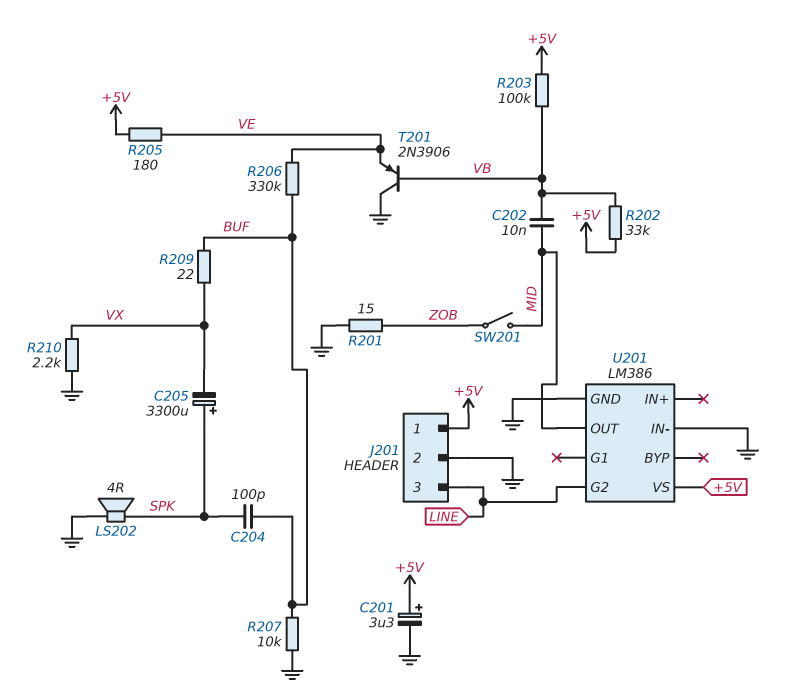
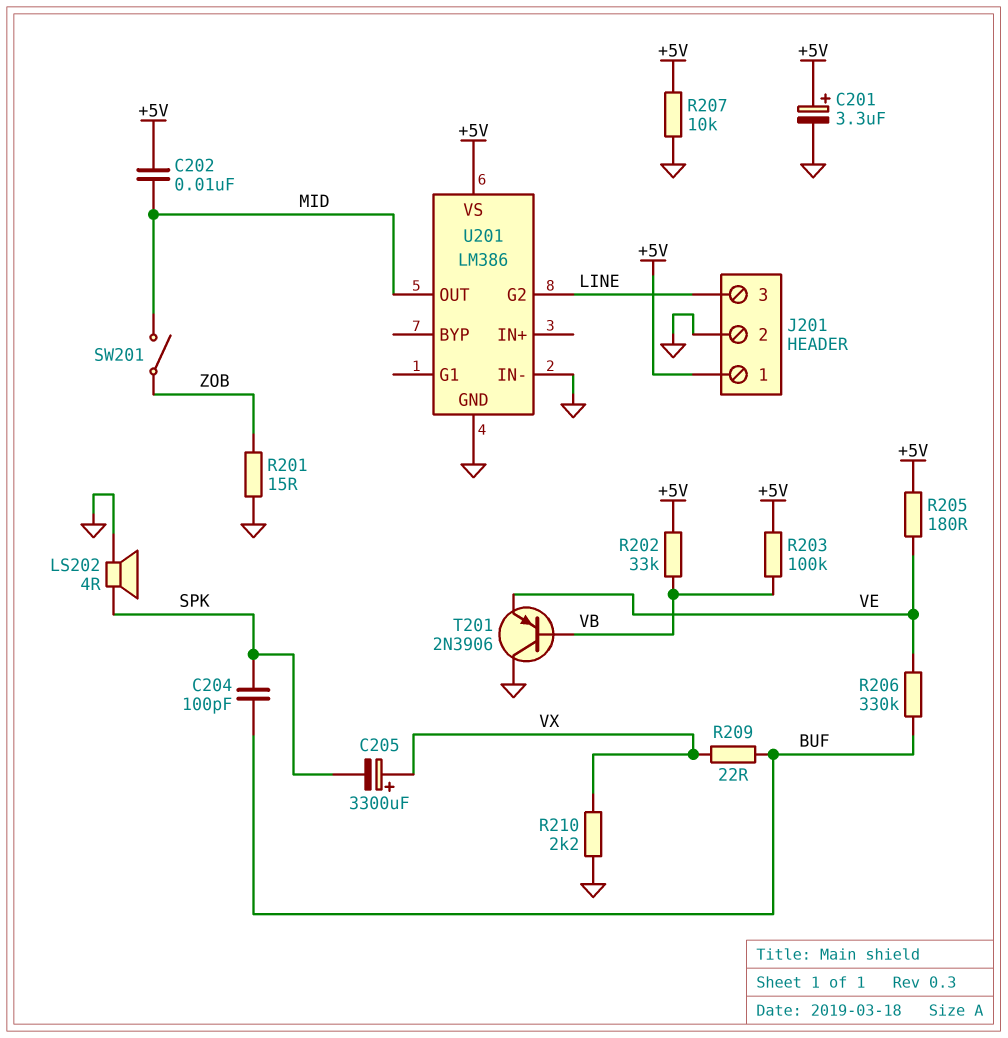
C202: 10nF (MID, VB) -> 10nF (+5V, MID)
C205: 3300uF (plus SPK, minus VX) -> 3300uF (plus VX, minus SPK)
R207: 10k (BUF, GND) -> 10k (+5V, GND)

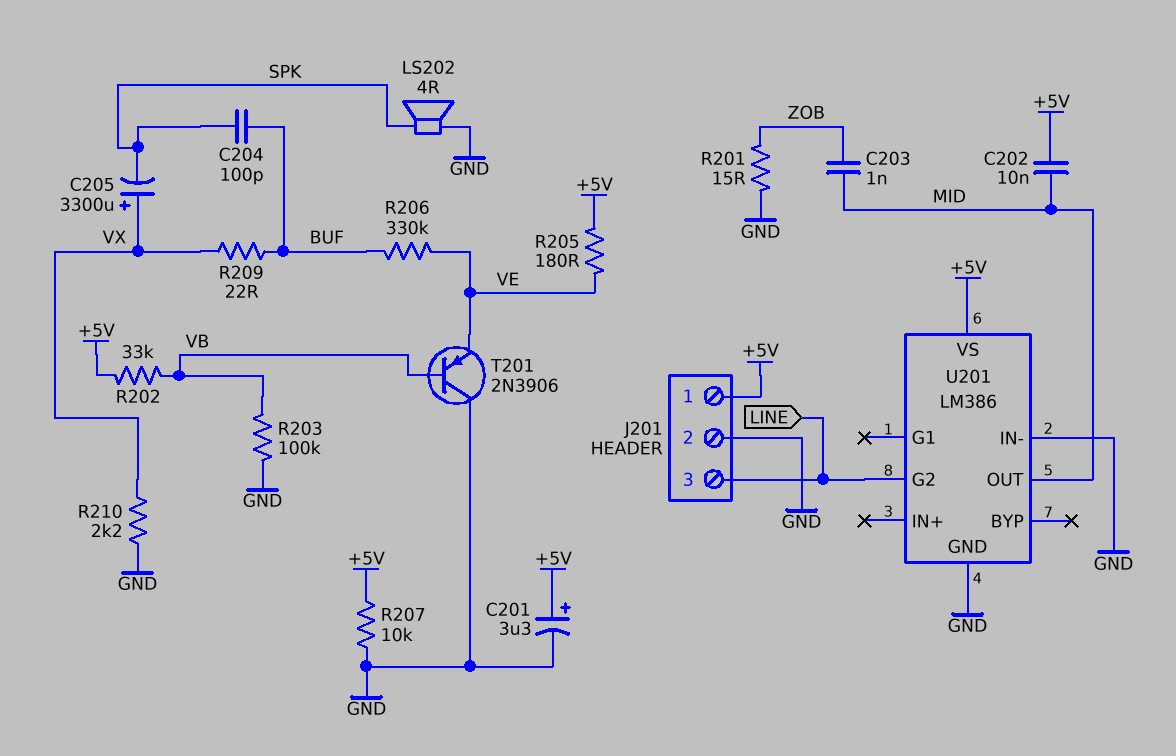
C203: none -> 1nF (MID, ZOB)
R203: 100k (+5V, VB) -> 100k (GND, VB)
SW201: switch (MID, ZOB) -> none

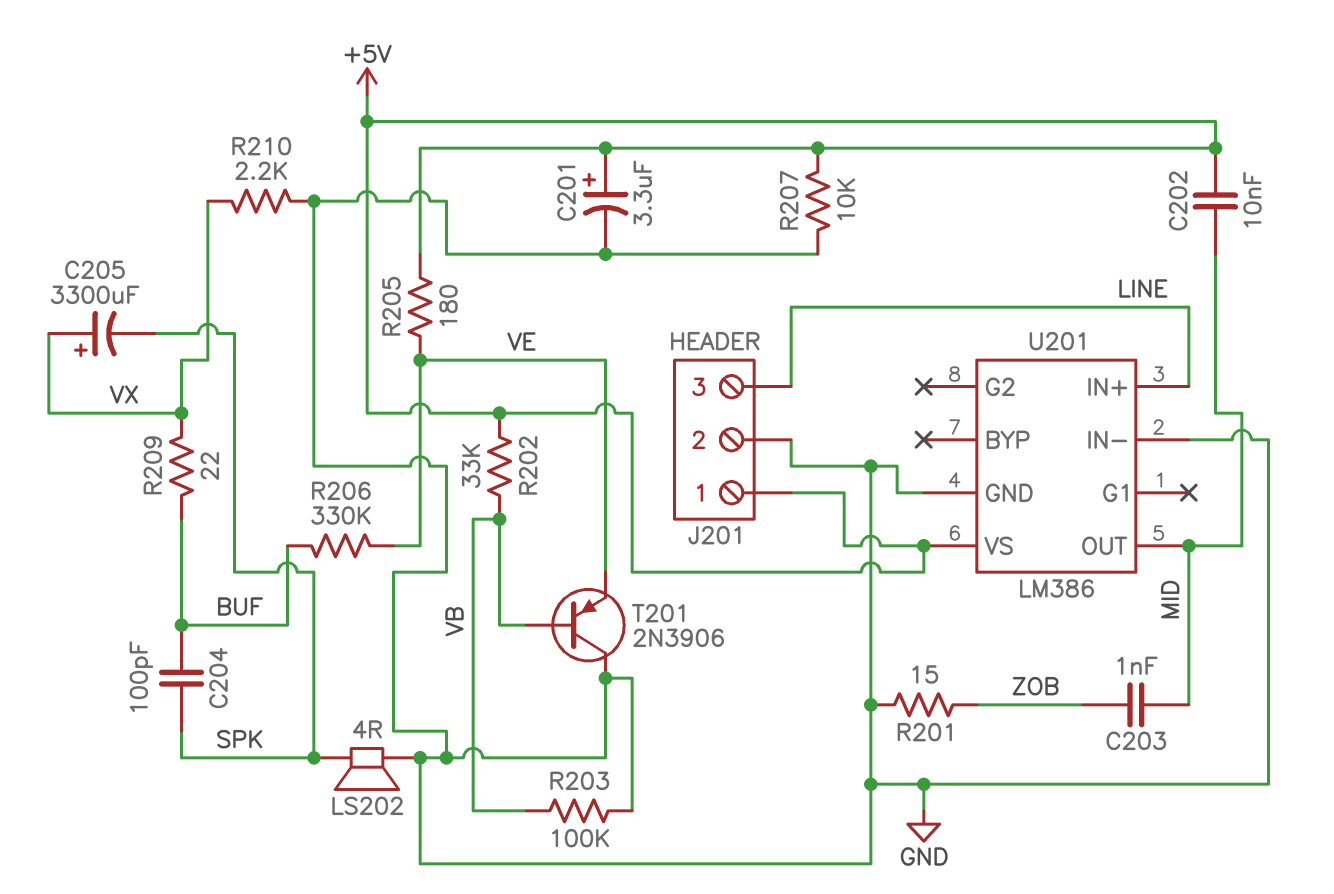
U201 pin G2: LINE -> none
U201 pin IN+: none -> LINE

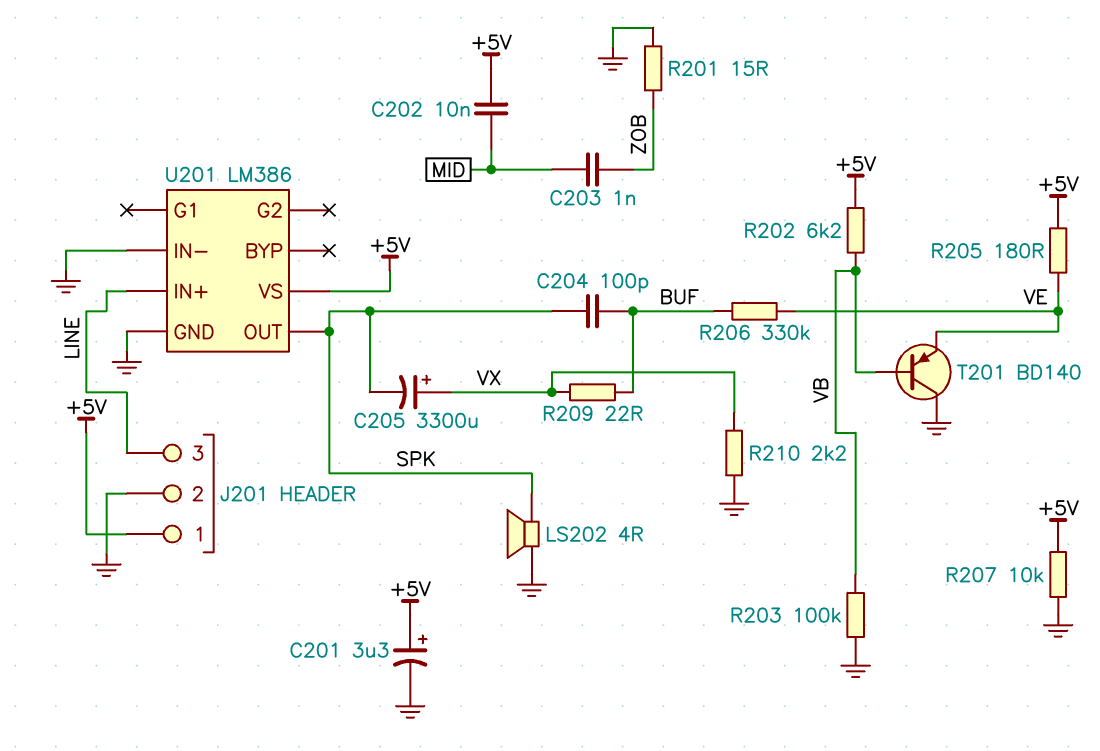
R202: 33k (+5V, VB) -> 6.2k (+5V, VB)
T201: PNP 2N3906 (B VB, C GND, E VE) -> PNP BD140 (B VB, C GND, E VE)
U201 pin OUT: MID -> SPK

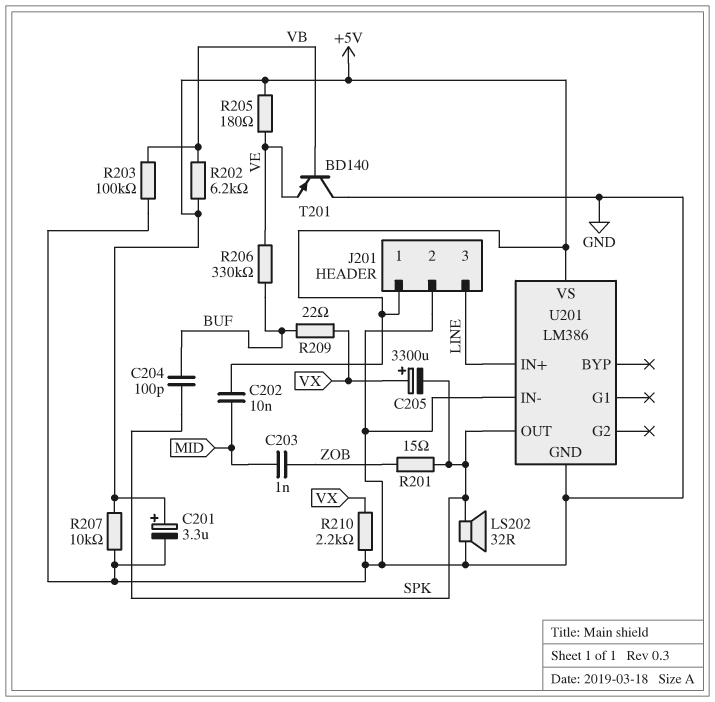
LS202: speaker 4R (GND, SPK) -> speaker 32R (GND, SPK)
R201: 15 (GND, ZOB) -> 15 (SPK, ZOB)

